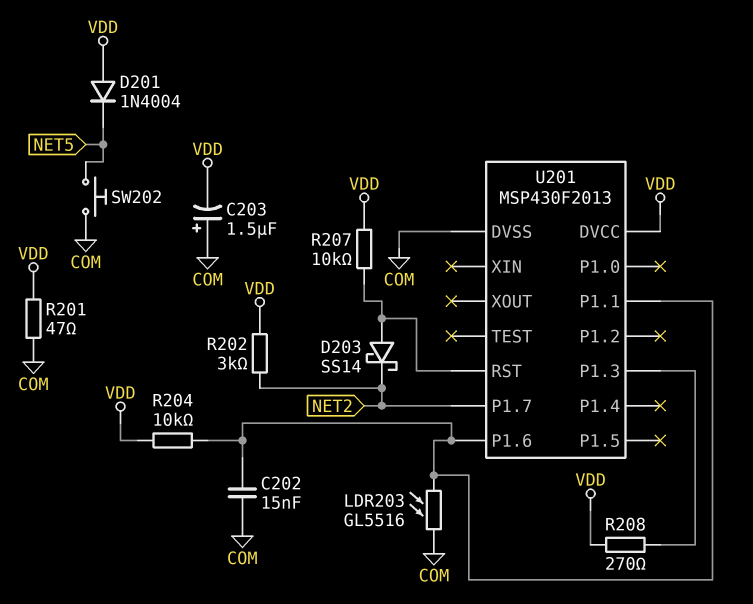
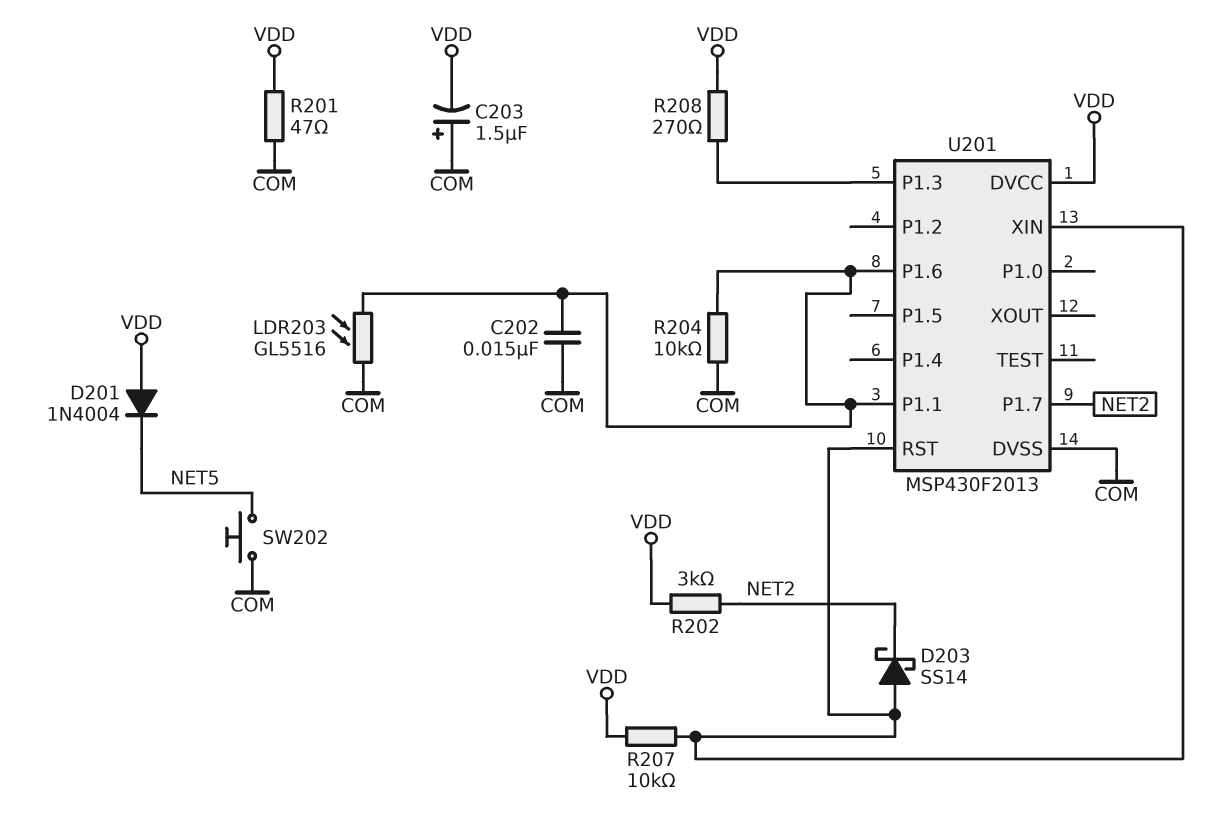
R204: 10k (U201/P1.1, VDD) -> 10k (COM, U201/P1.1)
U201 pin XIN: none -> U201/RST

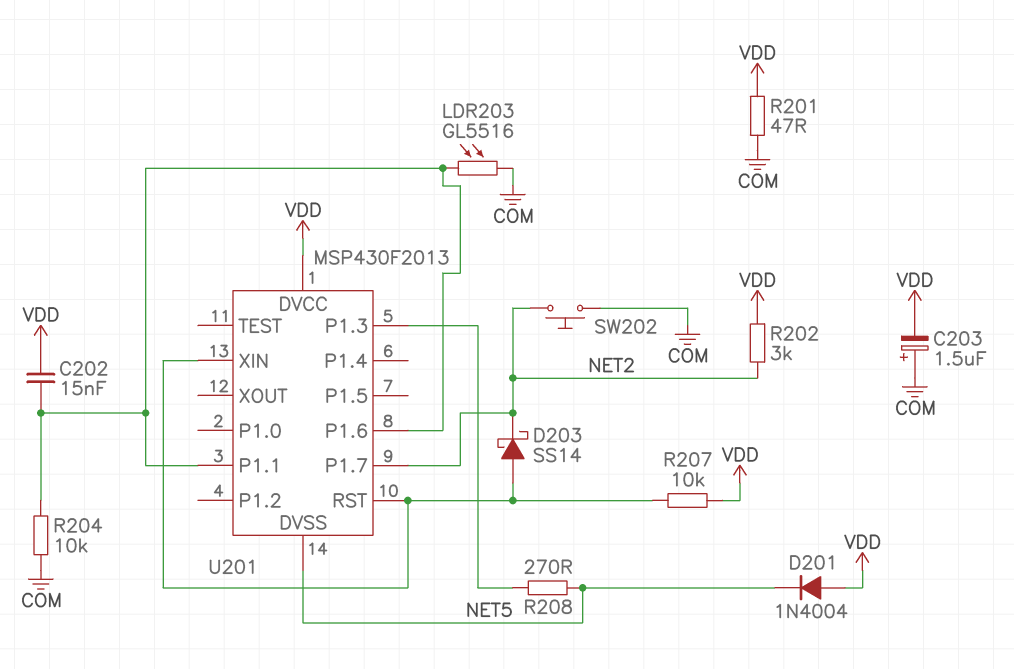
C202: 15nF (COM, U201/P1.1) -> 15nF (U201/P1.1, VDD)
R208: 270 (U201/P1.3, VDD) -> 270 (NET5, U201/P1.3)
SW202: button (COM, NET5) -> button (COM, NET2)
U201 pin DVSS: COM -> NET5

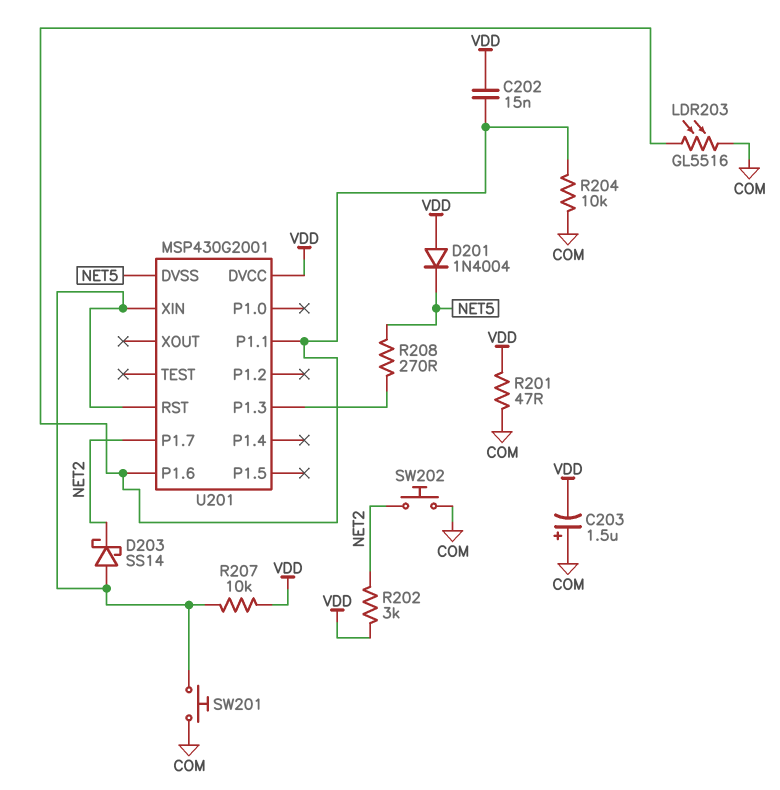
SW201: none -> button (COM, U201/RST)
U201: MSP430F2013 -> MSP430G2001

